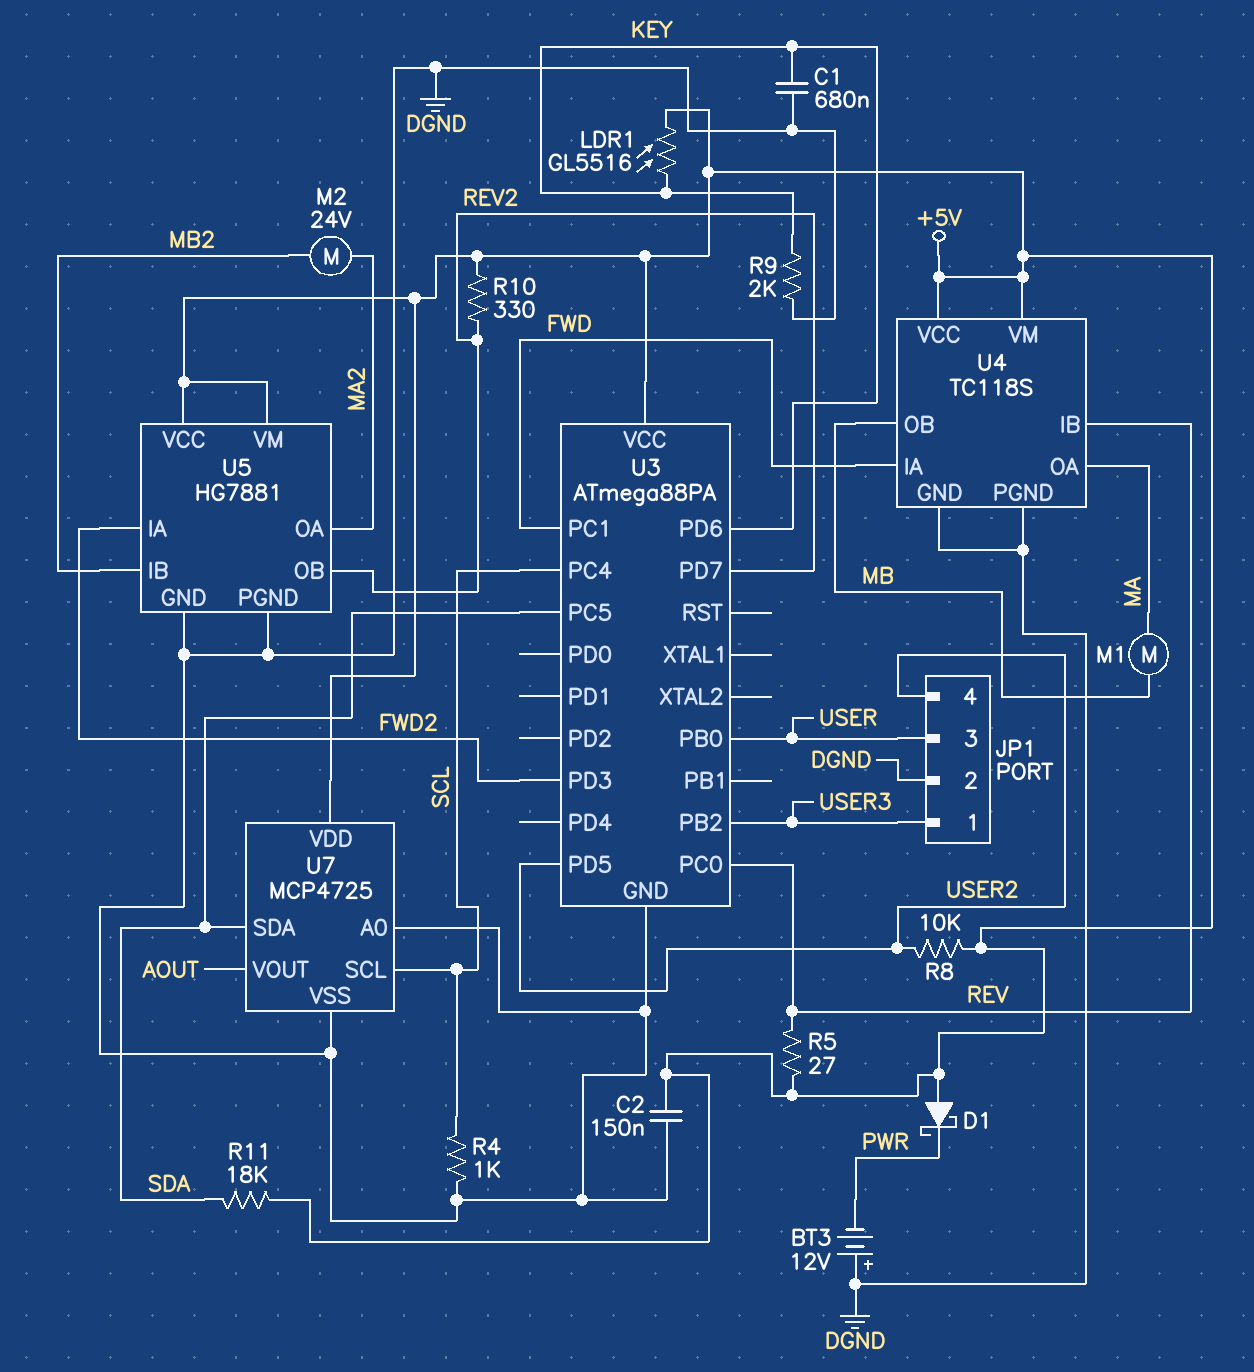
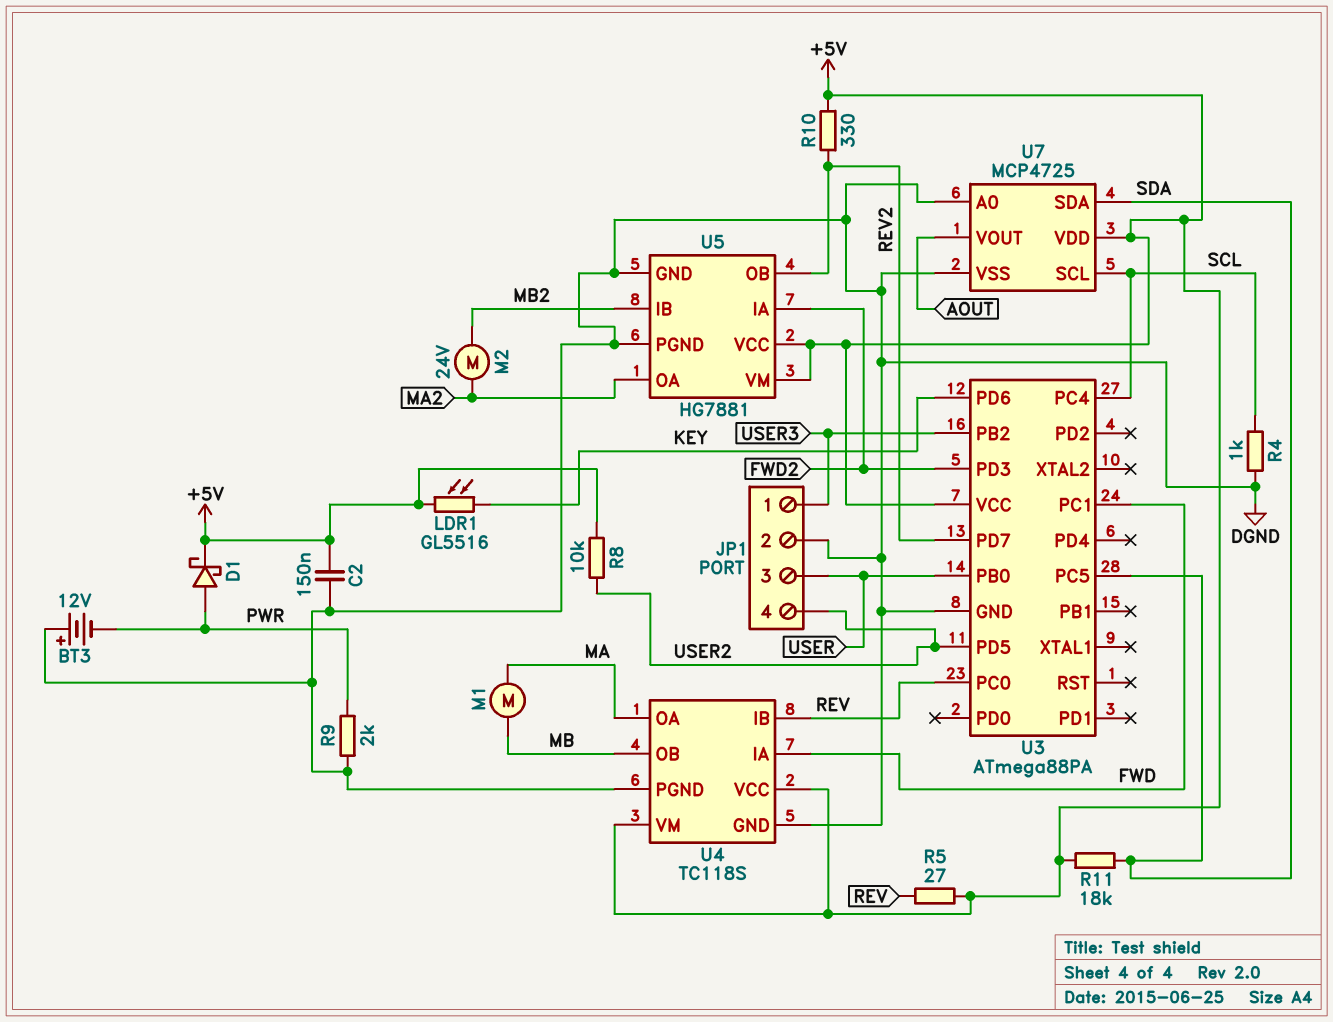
C1: 680nF (DGND, KEY) -> none
D1: schottky (A +5V, K PWR) -> schottky (A PWR, K +5V)
R9: 2k (DGND, KEY) -> 2k (DGND, PWR)

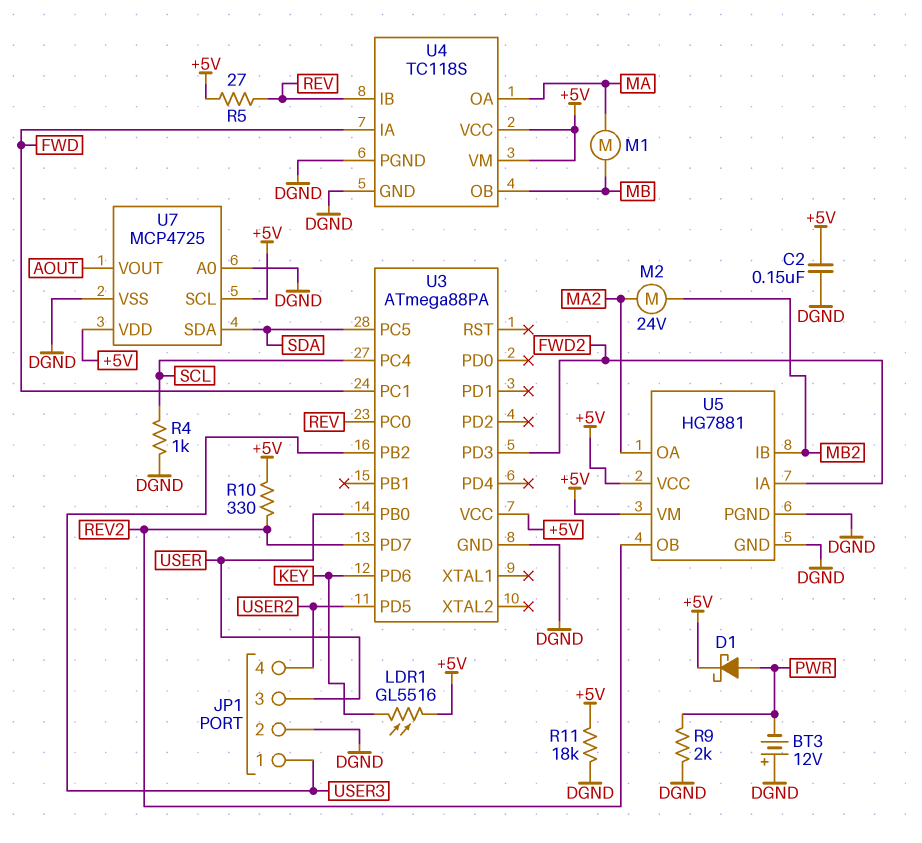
R8: 10k (+5V, USER2) -> none
R11: 18k (+5V, SDA) -> 18k (+5V, DGND)
U7 pin SCL: SCL -> +5V

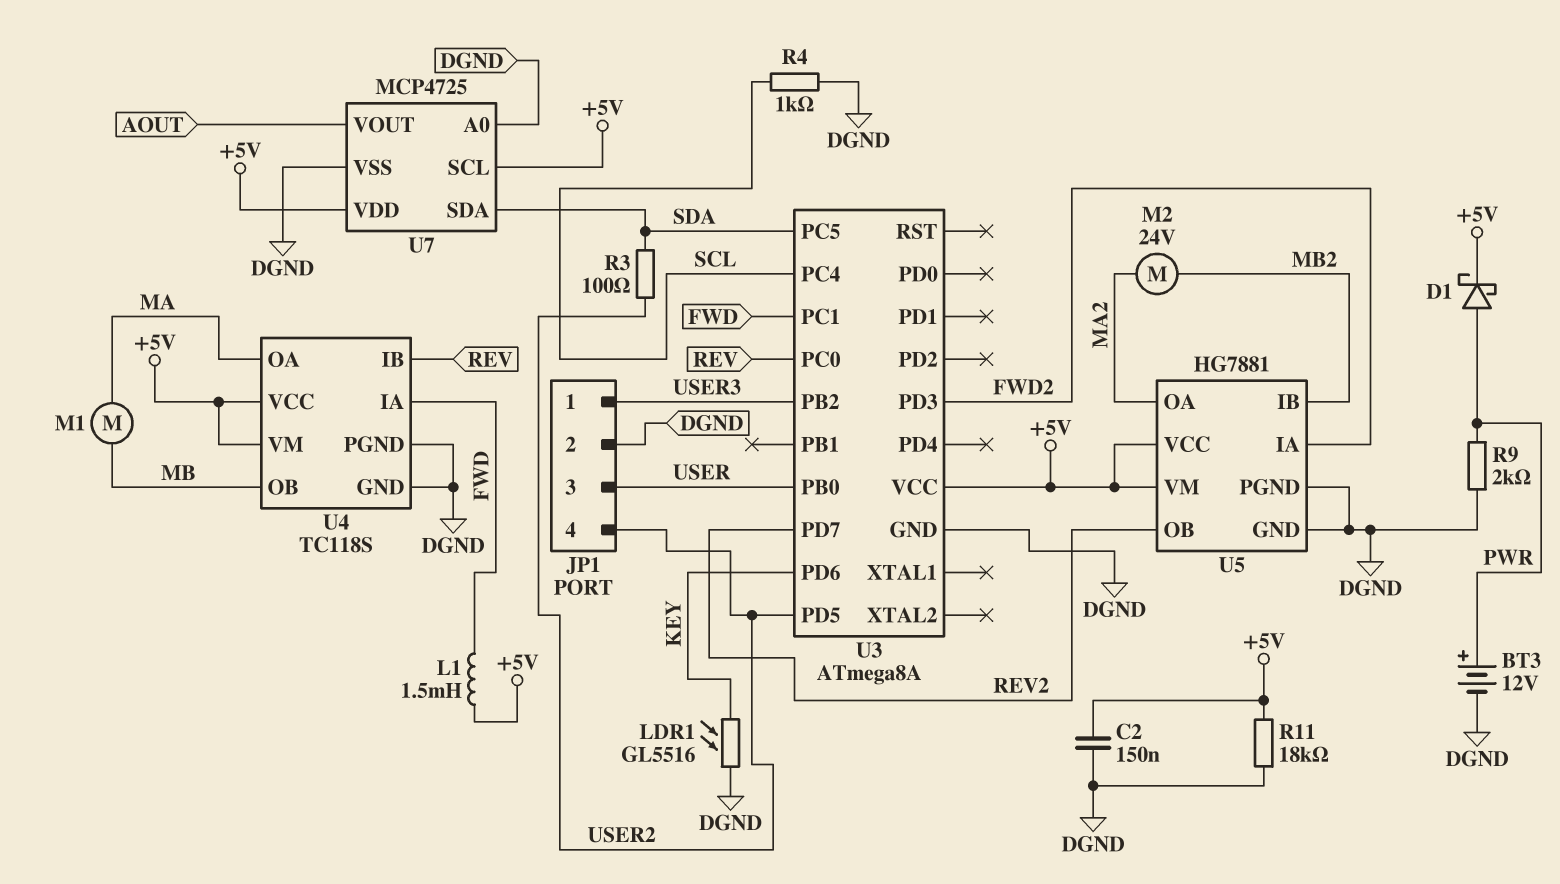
BT3: 12V (plus DGND, minus PWR) -> 12V (plus PWR, minus DGND)
L1: none -> 1.5mH (+5V, FWD)
LDR1: GL5516 (+5V, KEY) -> GL5516 (DGND, KEY)
R3: none -> 100 (SDA, USER2)
R5: 27 (+5V, REV) -> none
R10: 330 (+5V, REV2) -> none
U3: ATmega88PA -> ATmega8A

